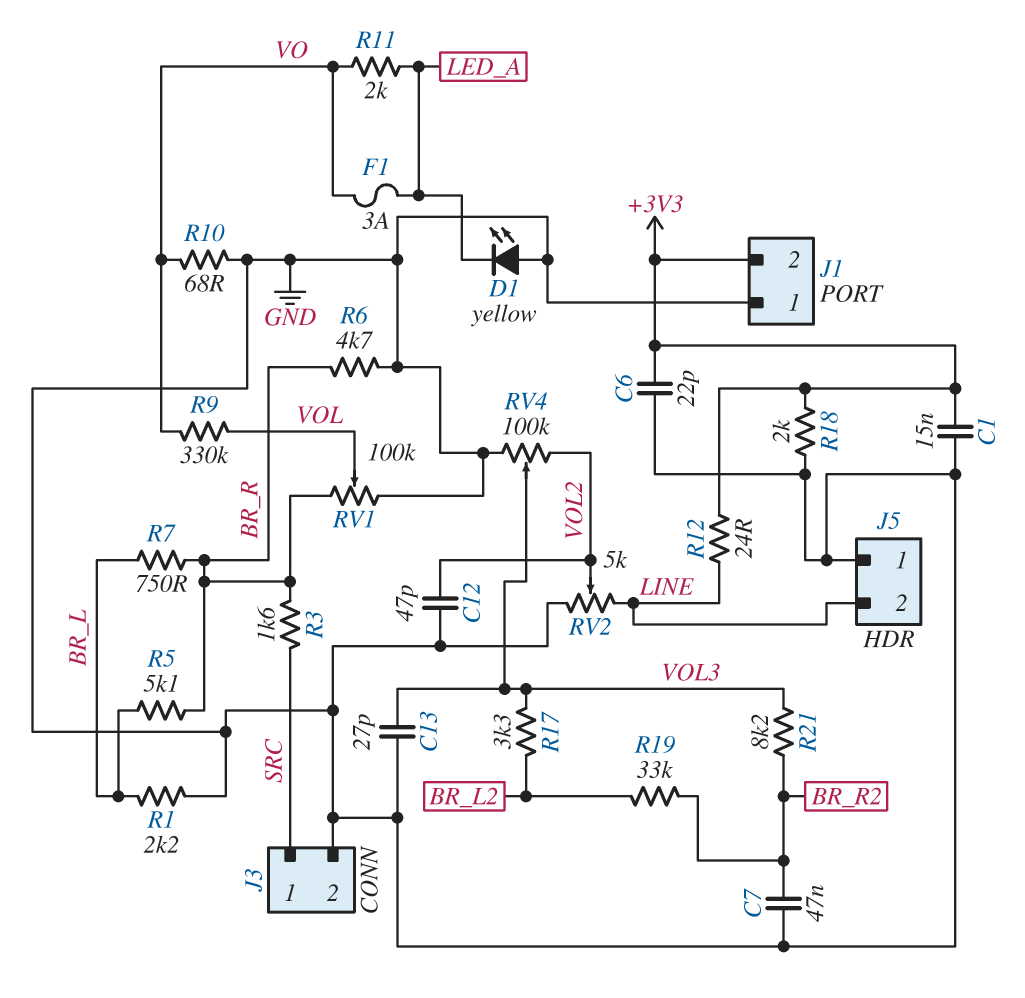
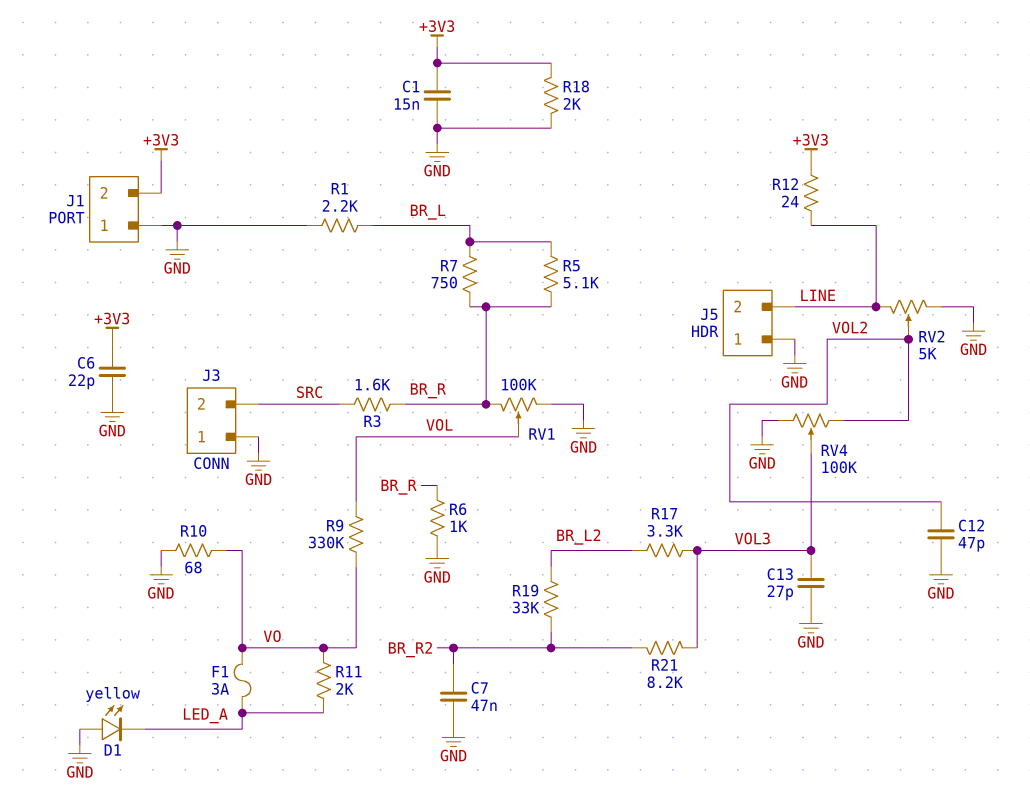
J3 pin 1: SRC -> GND
J3 pin 2: GND -> SRC
R6: 4.7k (BR_R, GND) -> 1k (BR_R, GND)

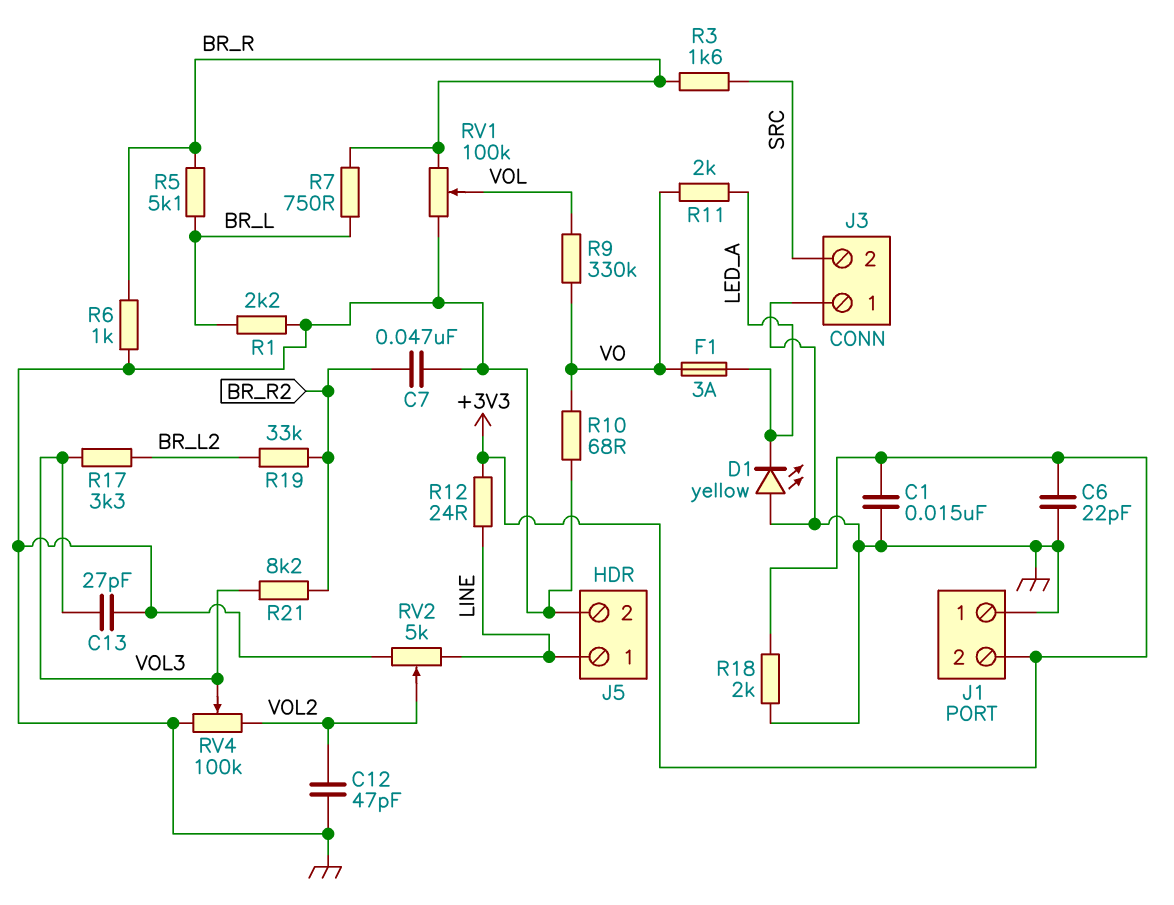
J5 pin 1: GND -> LINE
J5 pin 2: LINE -> GND

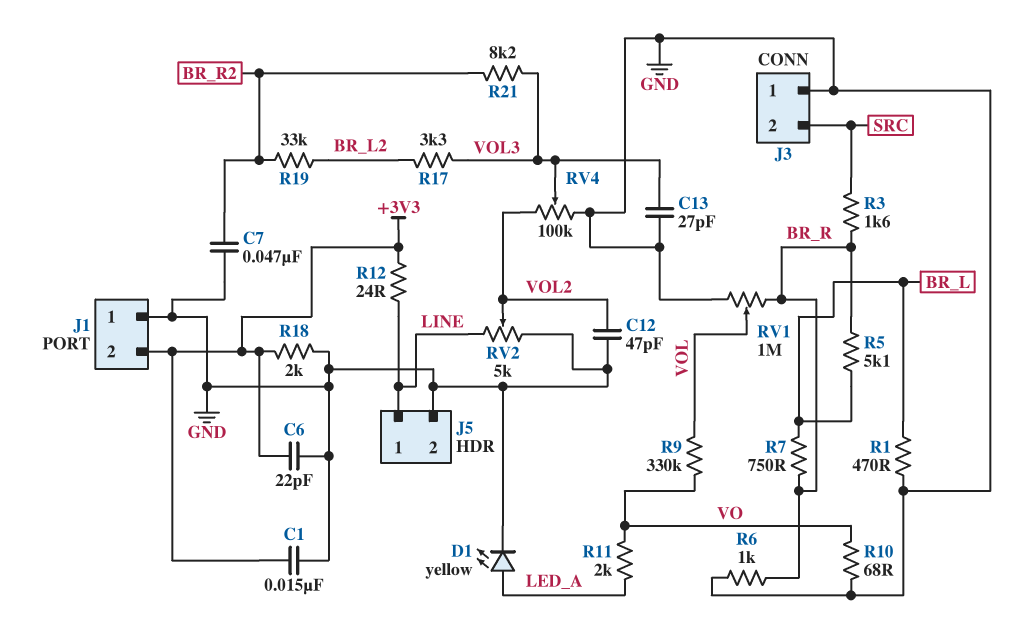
D1: LED yellow (A GND, K LED_A) -> LED yellow (A LED_A, K GND)
F1: 3A (LED_A, VO) -> none
R1: 2.2k (BR_L, GND) -> 470 (BR_L, GND)
RV1: 100k (BR_R, GND, wiper VOL) -> 1M (BR_R, GND, wiper VOL)

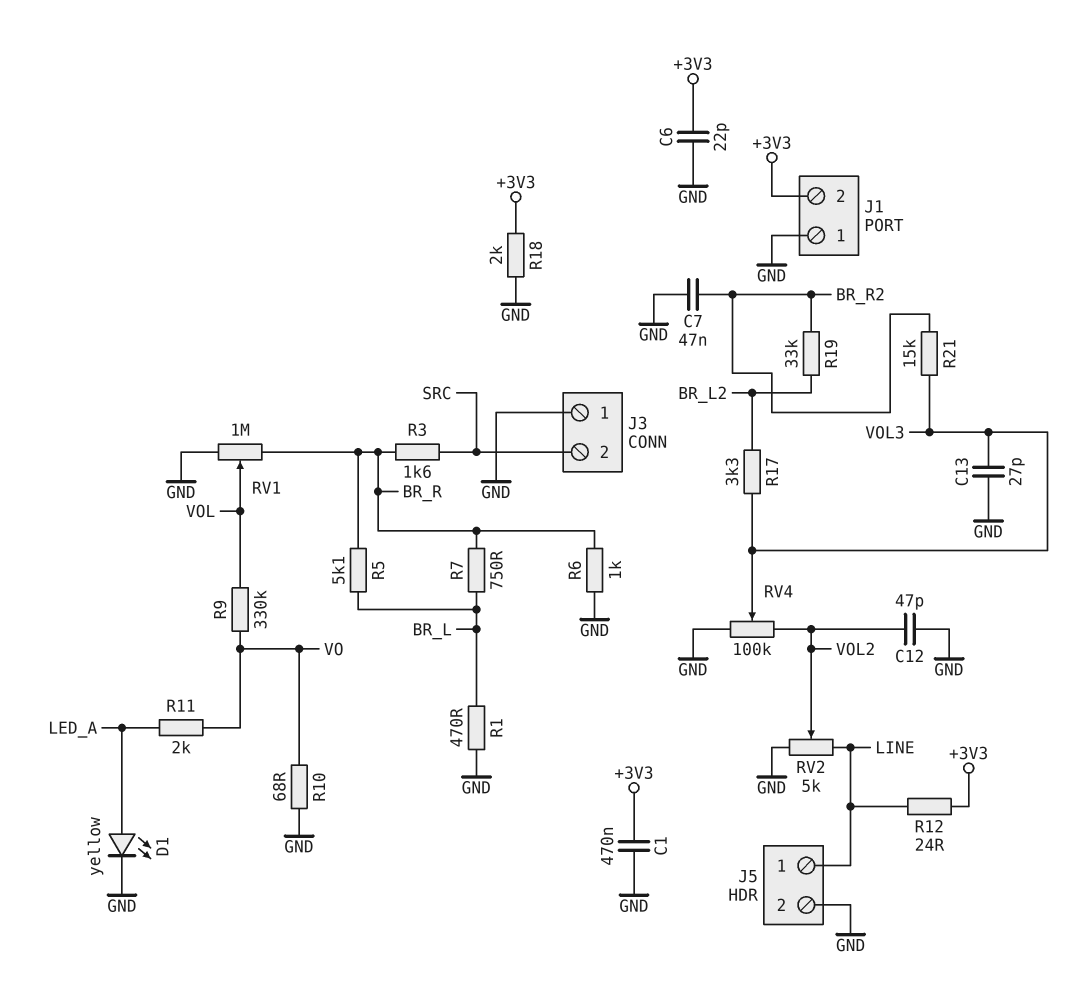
C1: 15nF (+3V3, GND) -> 470nF (+3V3, GND)
R21: 8.2k (BR_R2, VOL3) -> 15k (BR_R2, VOL3)

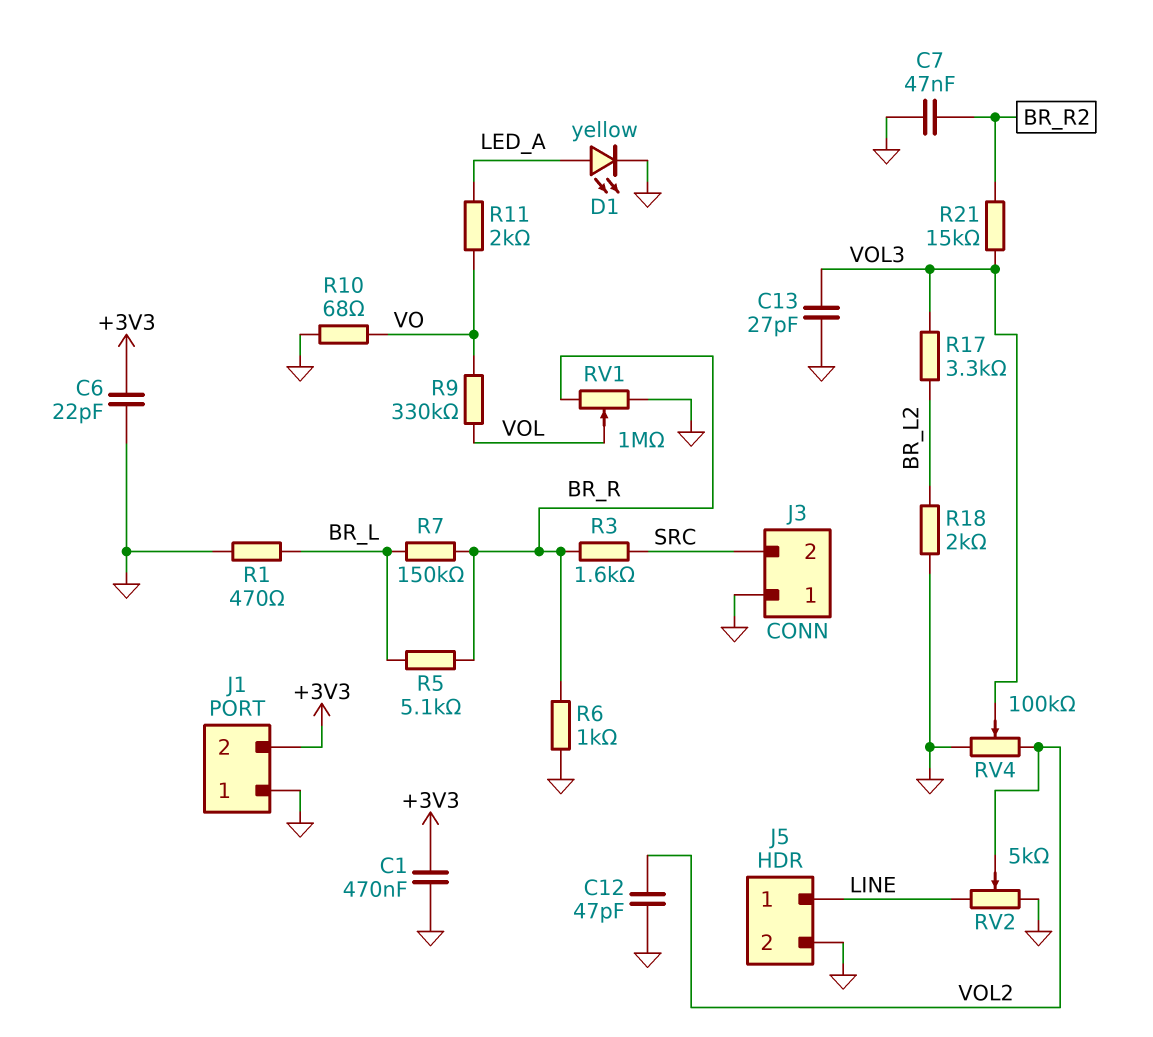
R7: 750 (BR_L, BR_R) -> 150k (BR_L, BR_R)
R12: 24 (+3V3, LINE) -> none
R18: 2k (+3V3, GND) -> 2k (BR_L2, GND)
R19: 33k (BR_L2, BR_R2) -> none

